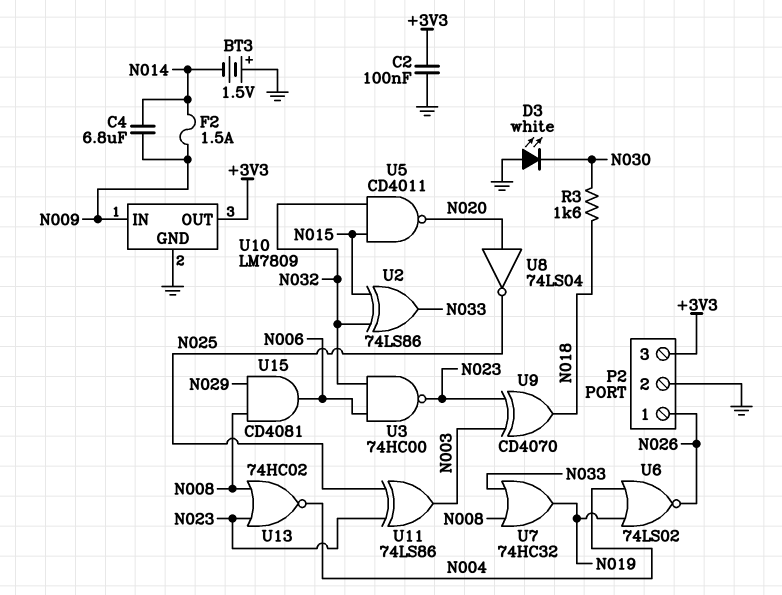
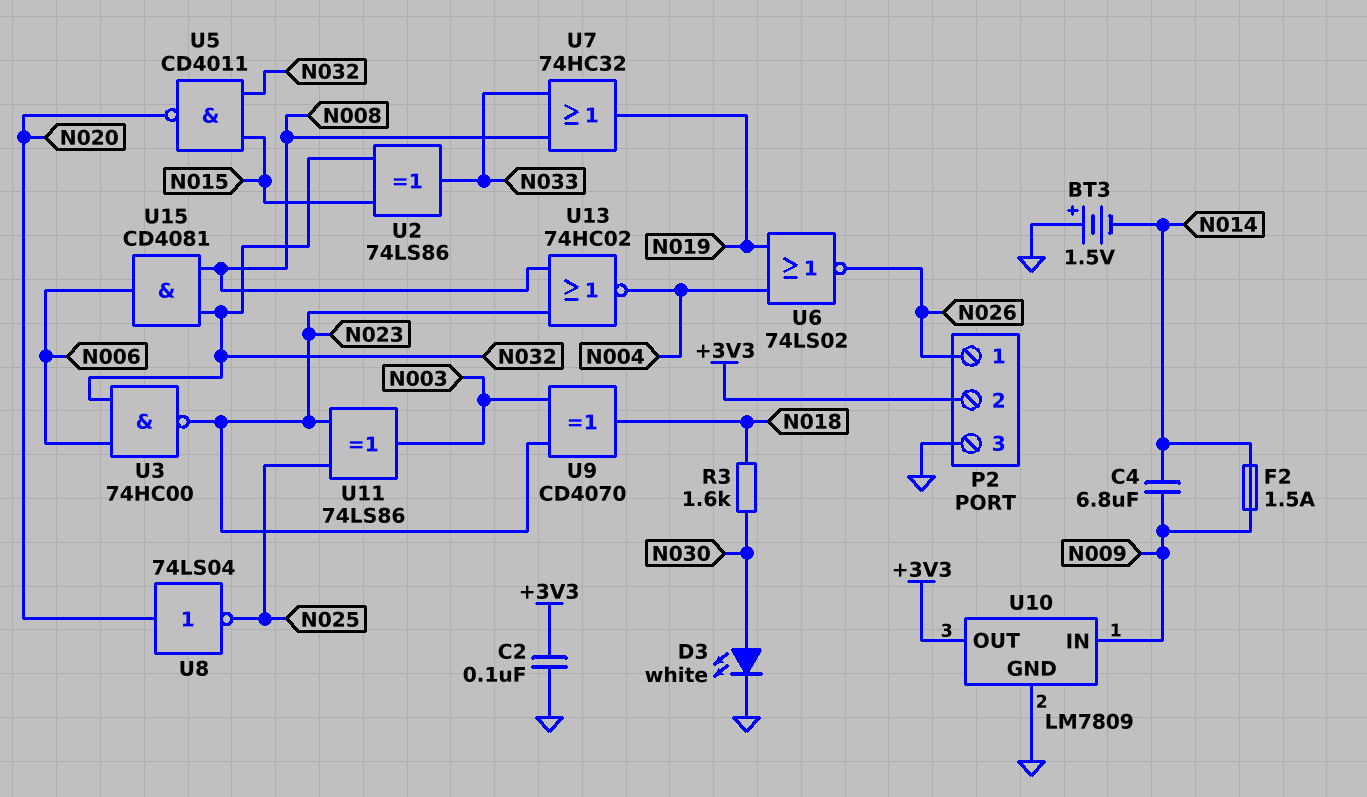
D3: LED white (A GND, K N030) -> LED white (A N030, K GND)
P2 pin 2: GND -> +3V3
P2 pin 3: +3V3 -> GND
U15: AND CD4081 (in N008, in N029, out N006) -> AND CD4081 (in N008, in N032, out N006)

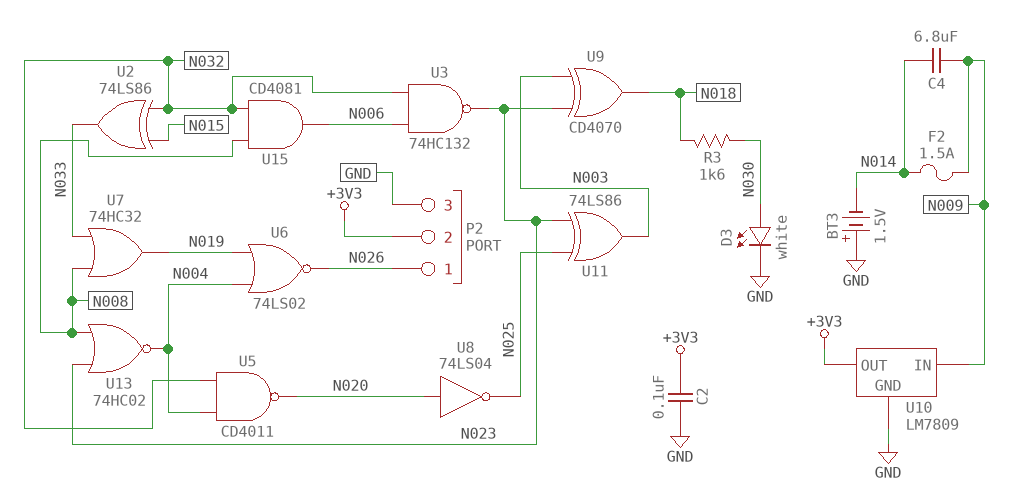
U3: NAND 74HC00 (in N006, in N032, out N023) -> NAND 74HC132 (in N006, in N032, out N023)
U5: NAND CD4011 (in N015, in N032, out N020) -> NAND CD4011 (in N004, in N032, out N020)

